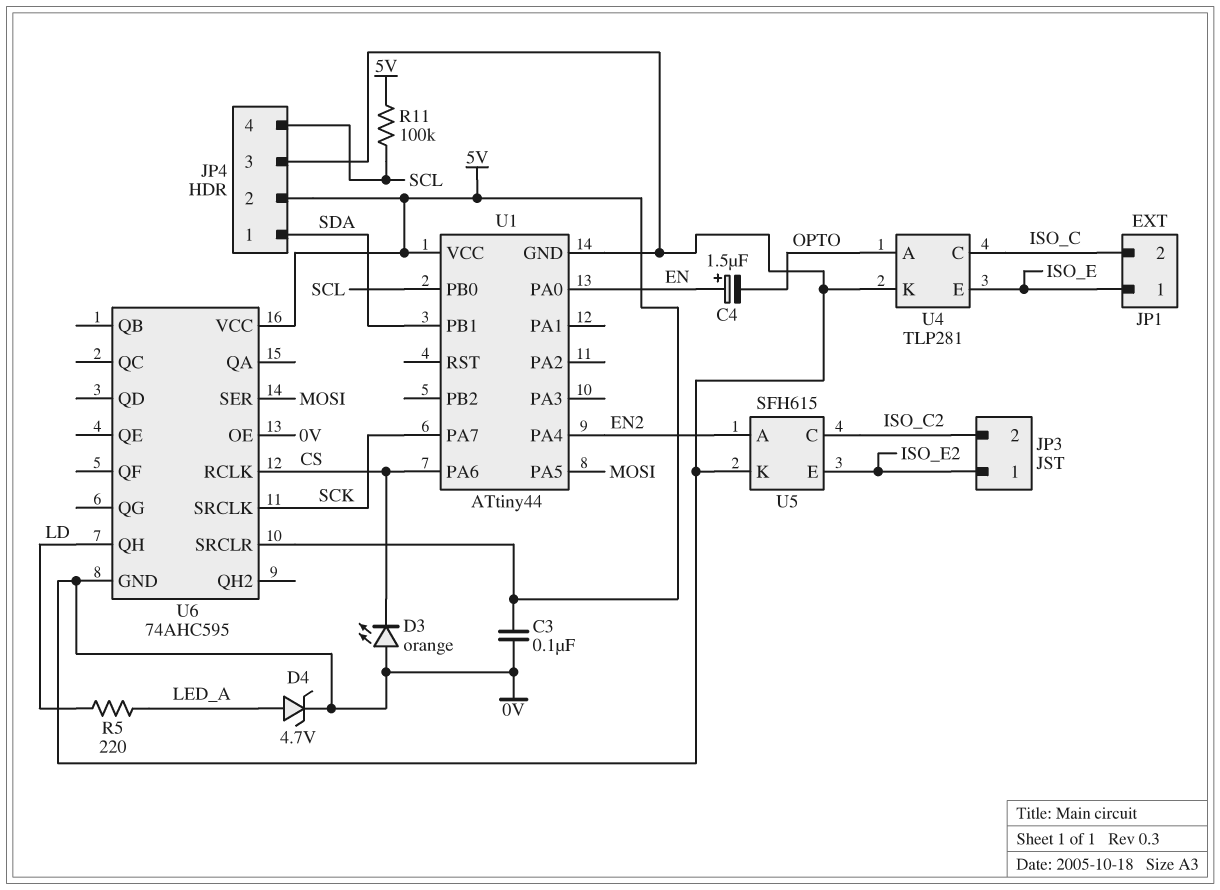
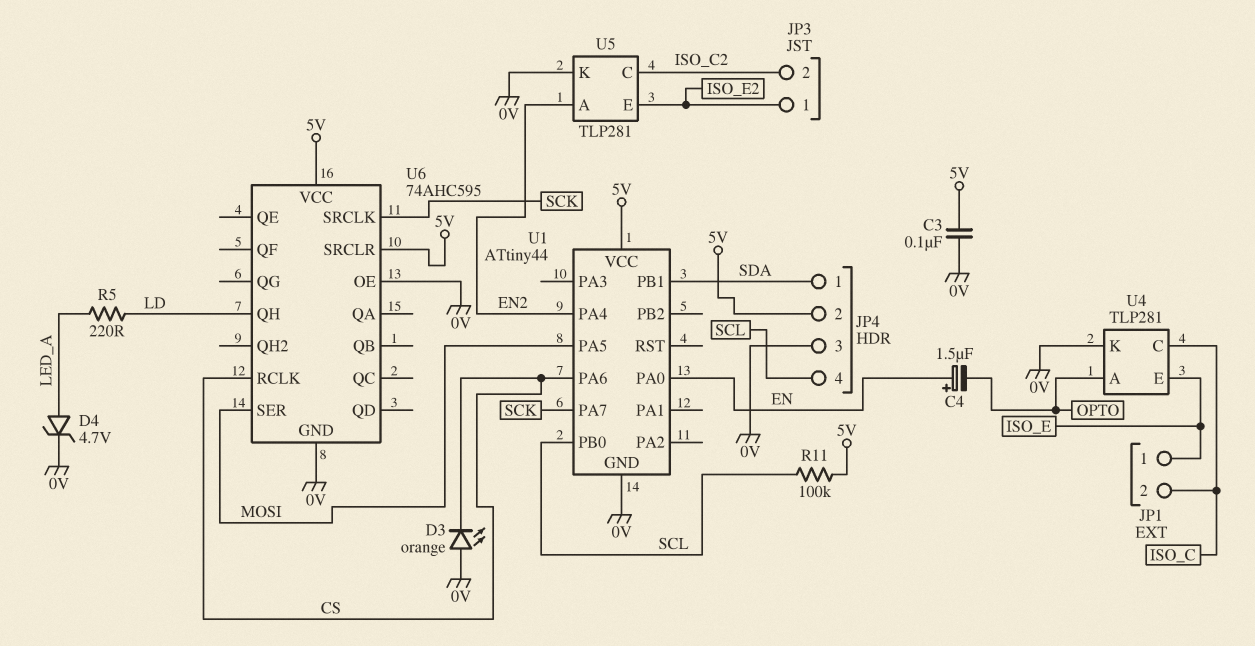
U5: SFH615 -> TLP281

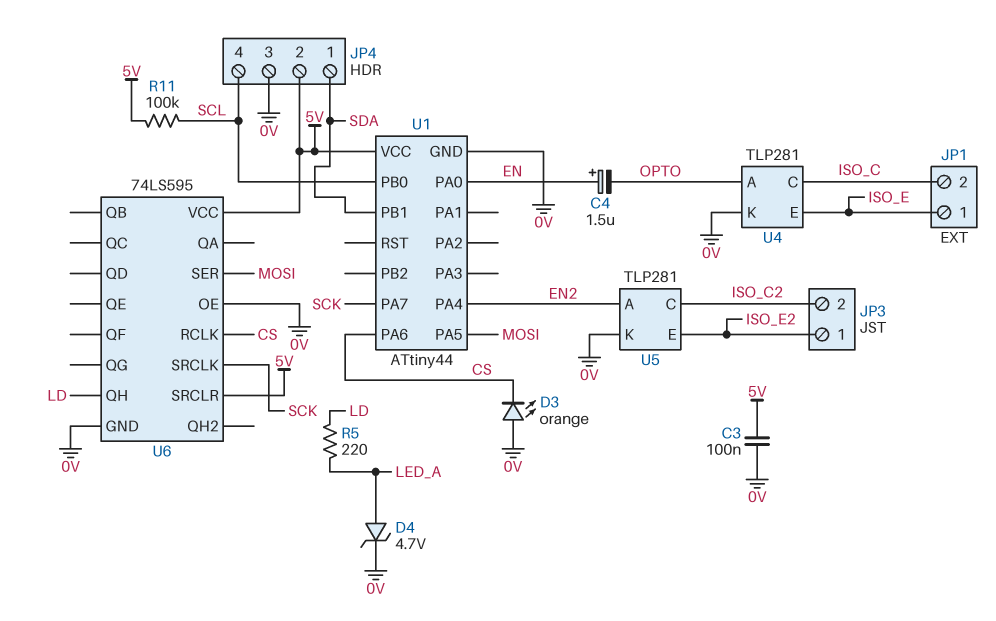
U6: 74AHC595 -> 74LS595

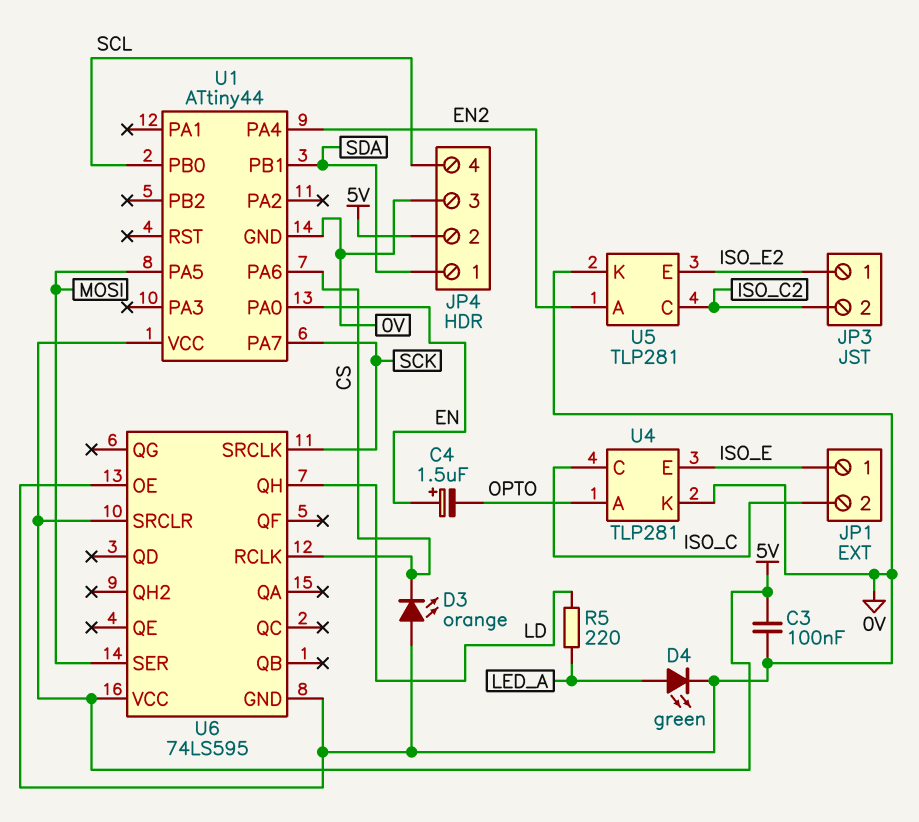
D4: zener 4.7V (A LED_A, K 0V) -> LED green (A LED_A, K 0V)
R11: 100k (5V, SCL) -> none

